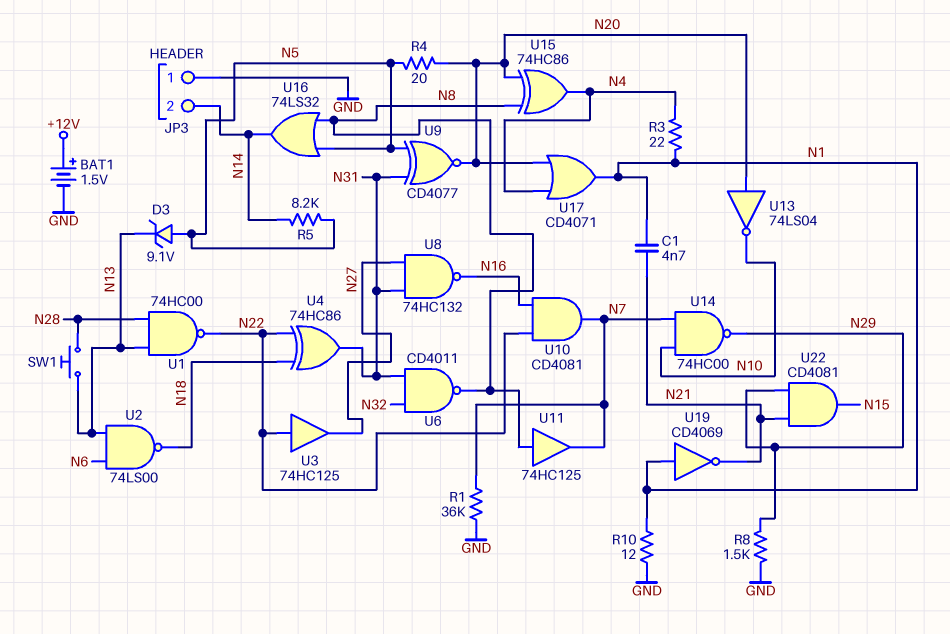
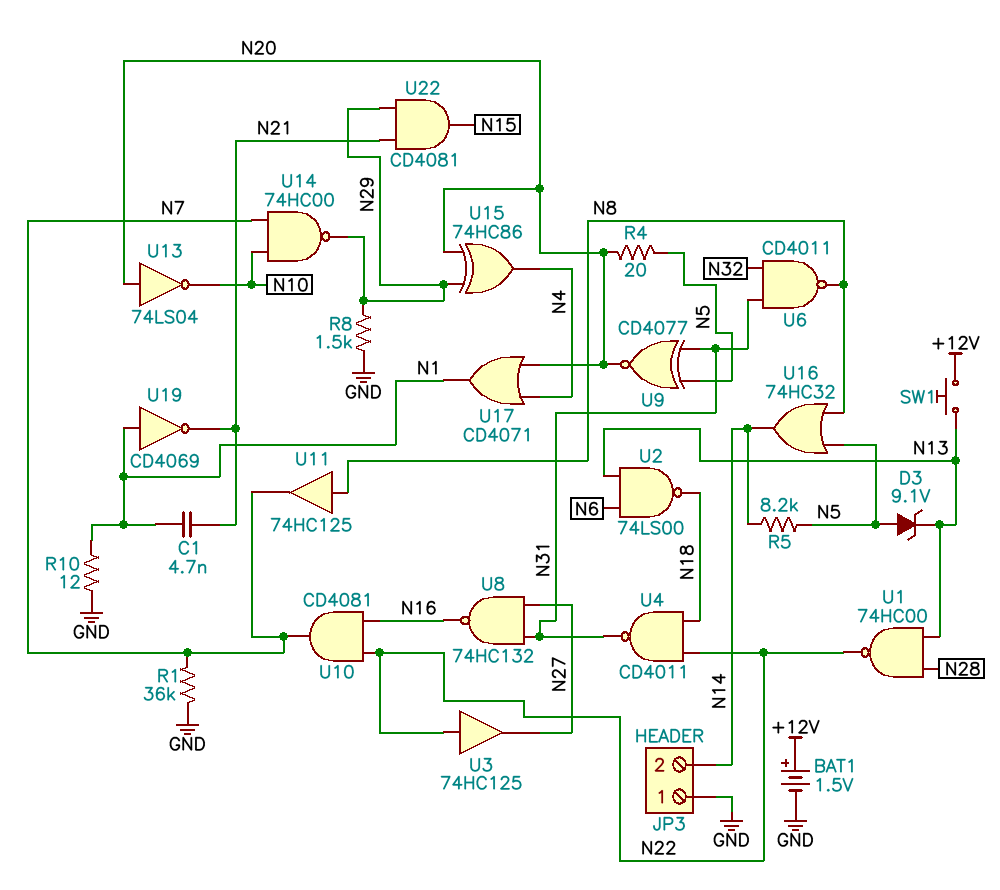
R3: 22 (N1, N4) -> none
SW1: button (N13, N28) -> button (+12V, N13)
U4: XOR 74HC86 (in N18, in N22, out N31) -> NAND CD4011 (in N18, in N22, out N31)
U15: XOR 74HC86 (in N8, in N20, out N4) -> XOR 74HC86 (in N20, in N29, out N4)
U16: OR 74LS32 (in N5, in N8, out N14) -> OR 74HC32 (in N5, in N8, out N14)

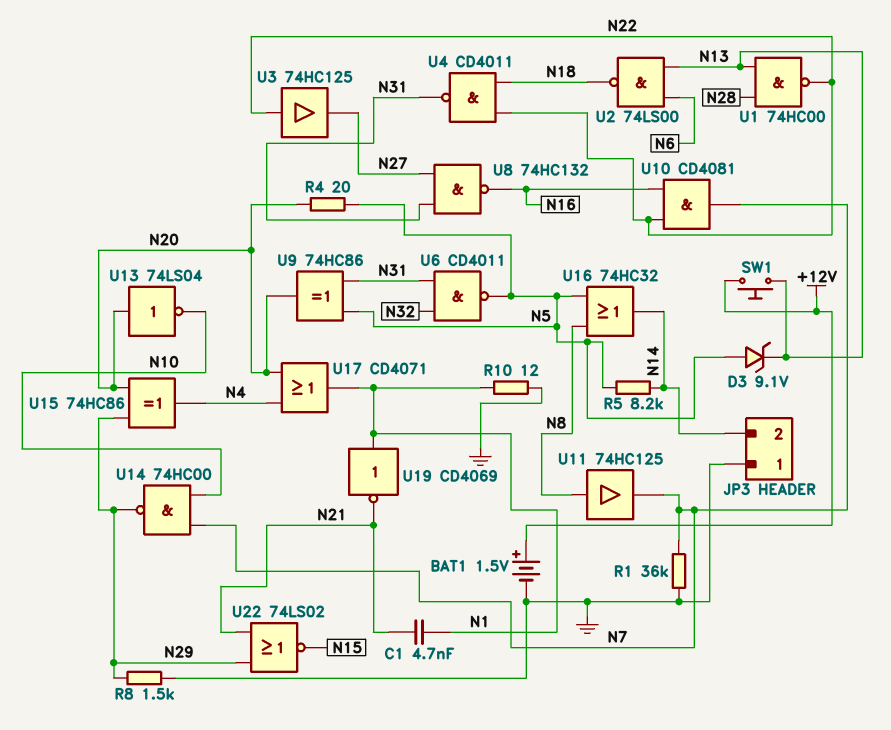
U6: NAND CD4011 (in N31, in N32, out N8) -> NAND CD4011 (in N31, in N32, out N5)
U9: XNOR CD4077 (in N5, in N31, out N20) -> XOR 74HC86 (in N5, in N31, out N20)
U22: AND CD4081 (in N21, in N29, out N15) -> NOR 74LS02 (in N21, in N29, out N15)

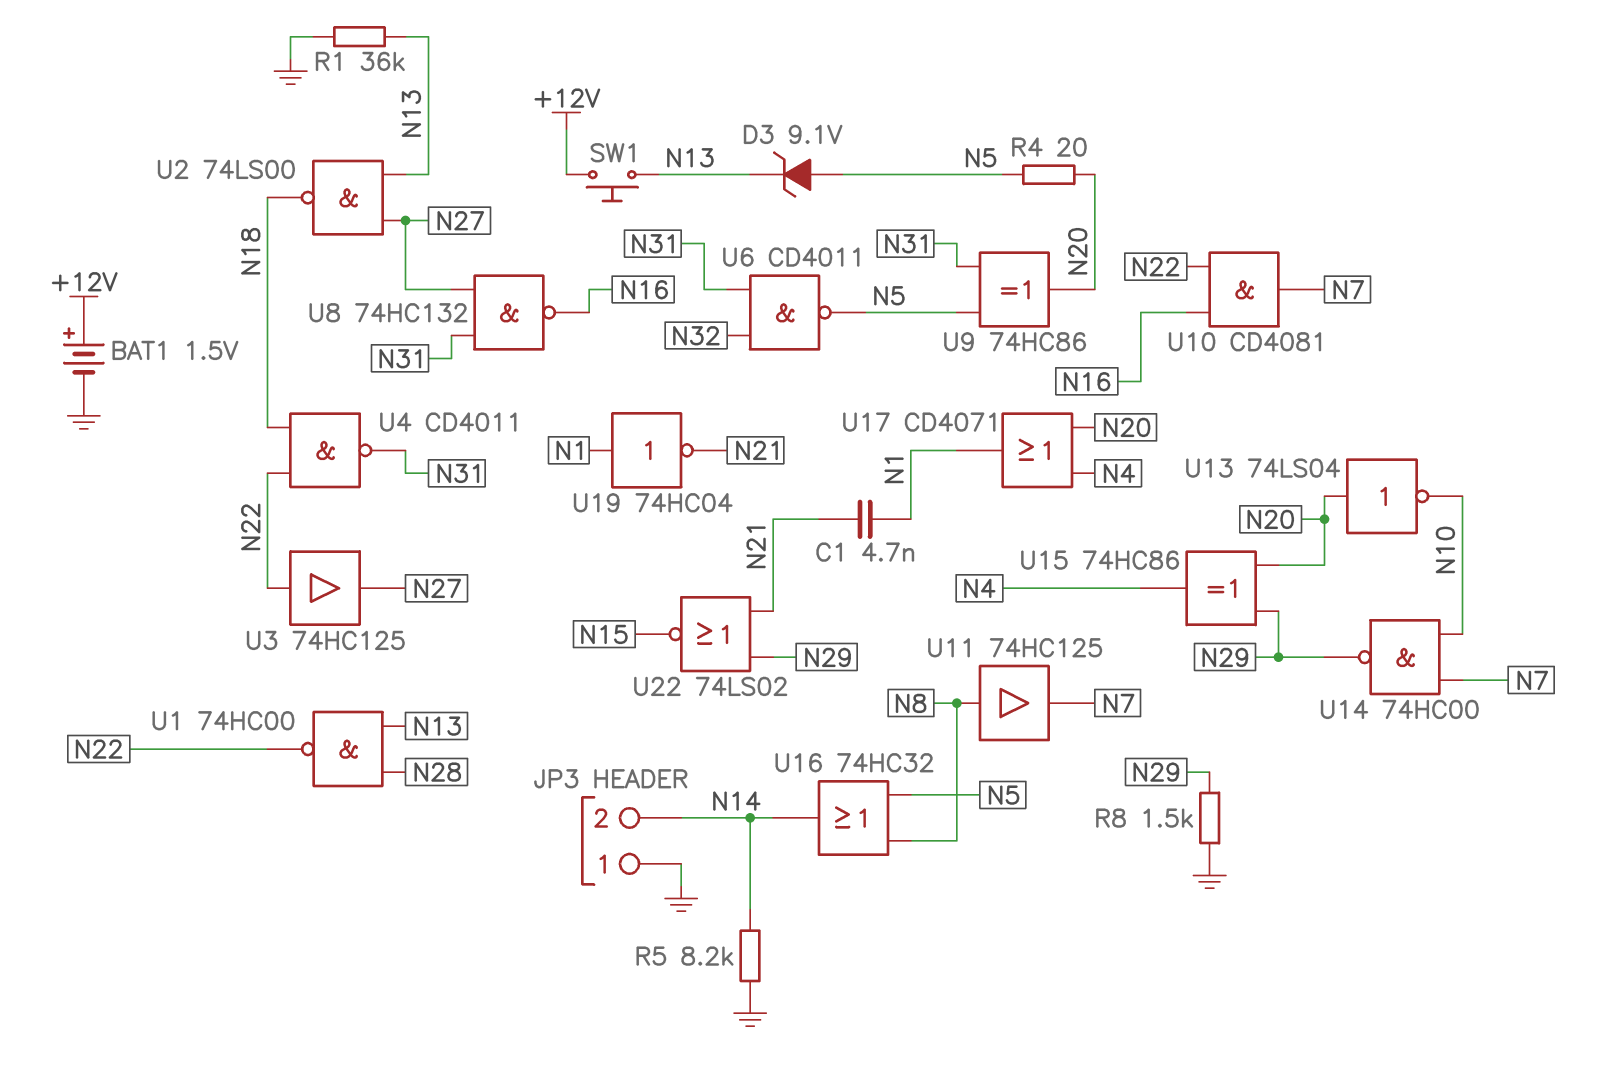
R1: 36k (GND, N7) -> 36k (GND, N13)
R5: 8.2k (N5, N14) -> 8.2k (GND, N14)
R10: 12 (GND, N1) -> none
U2: NAND 74LS00 (in N6, in N13, out N18) -> NAND 74LS00 (in N13, in N27, out N18)
U19: NOT CD4069 (in N1, out N21) -> NOT 74HC04 (in N1, out N21)

